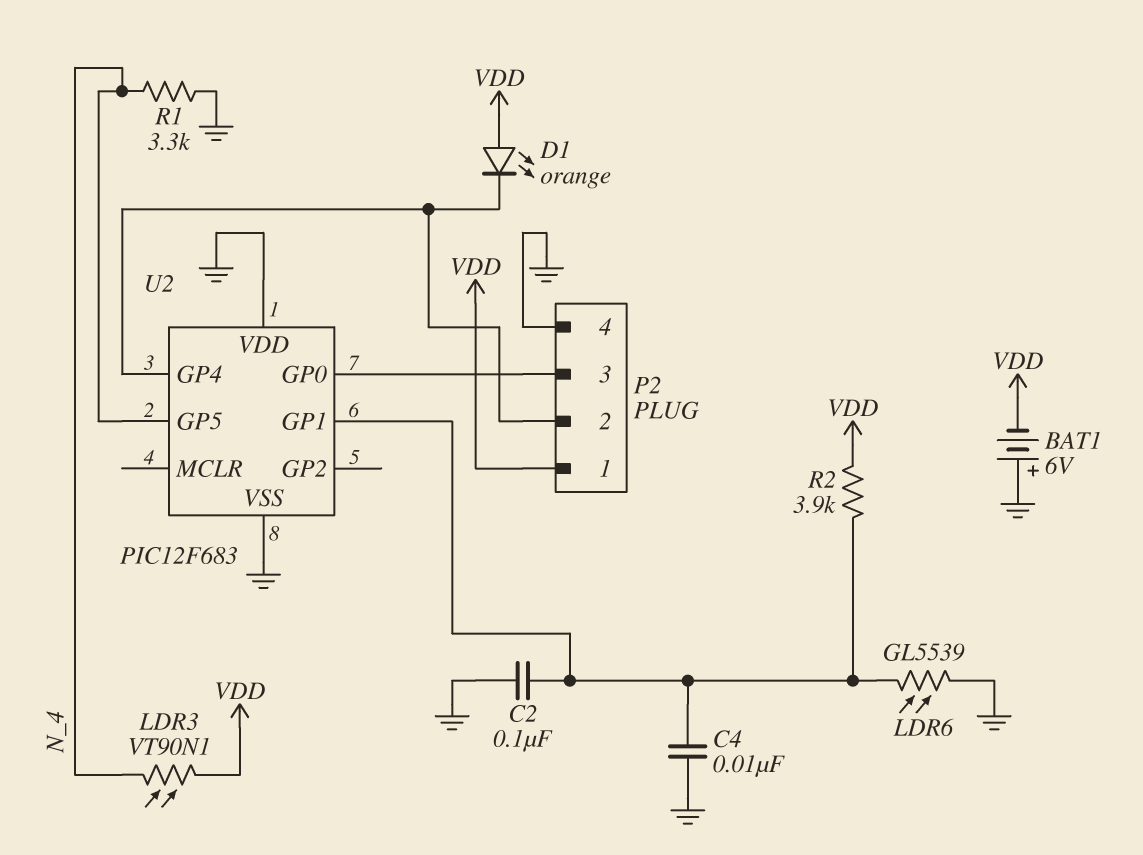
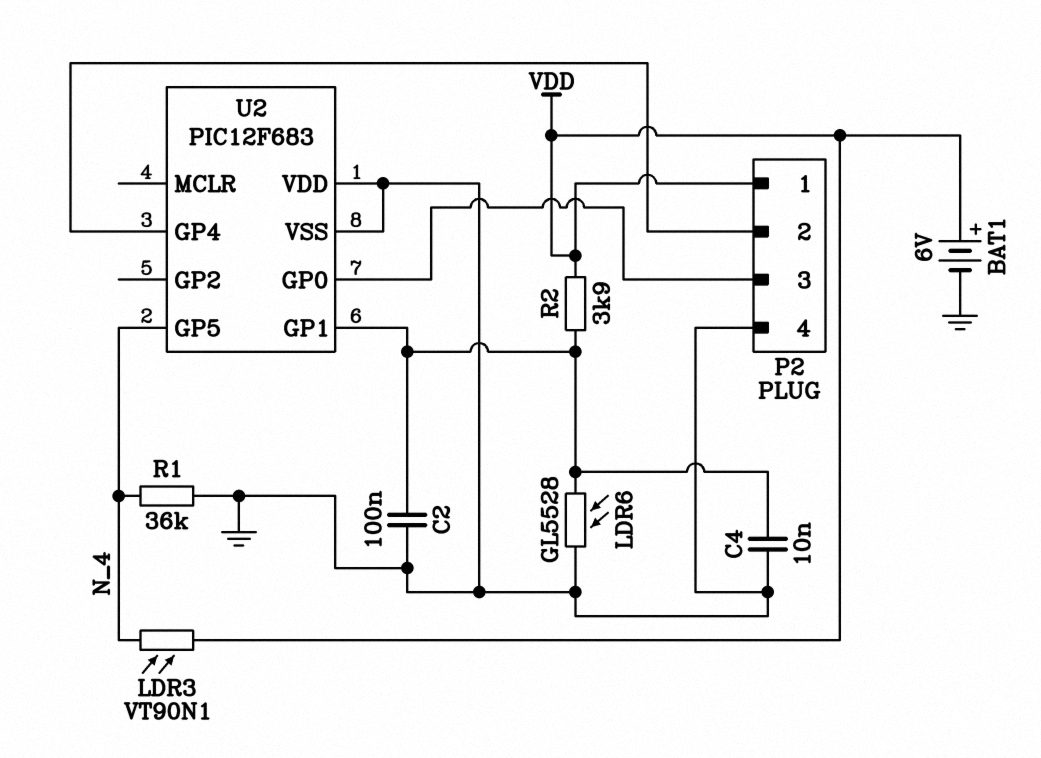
BAT1: 6V (plus GND, minus VDD) -> 6V (plus VDD, minus GND)
D1: LED orange (A VDD, K P2/2) -> none
LDR6: GL5539 (GND, U2/GP1) -> GL5528 (GND, U2/GP1)
R1: 3.3k (GND, N_4) -> 36k (GND, N_4)

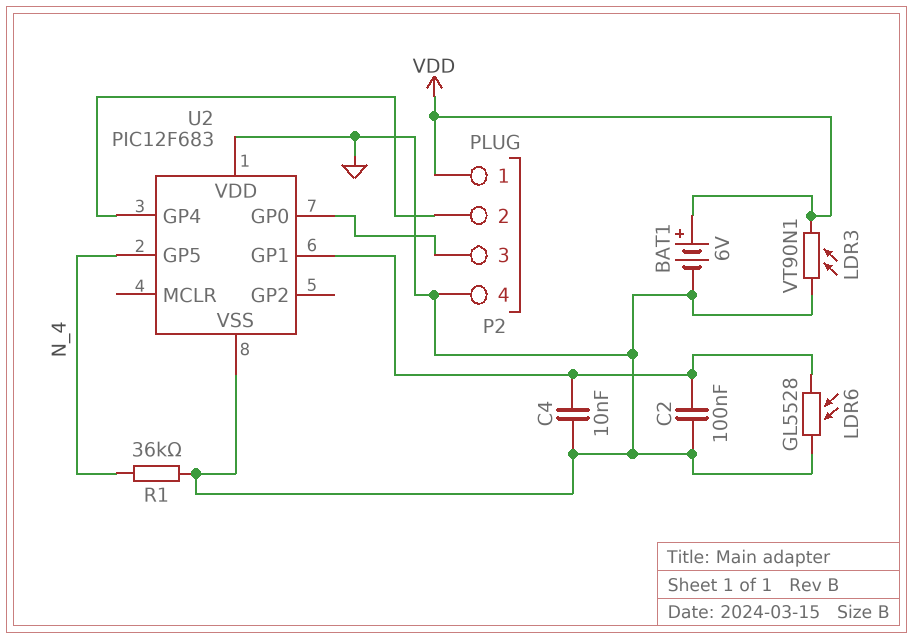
LDR3: VT90N1 (N_4, VDD) -> VT90N1 (GND, VDD)
R2: 3.9k (U2/GP1, VDD) -> none

